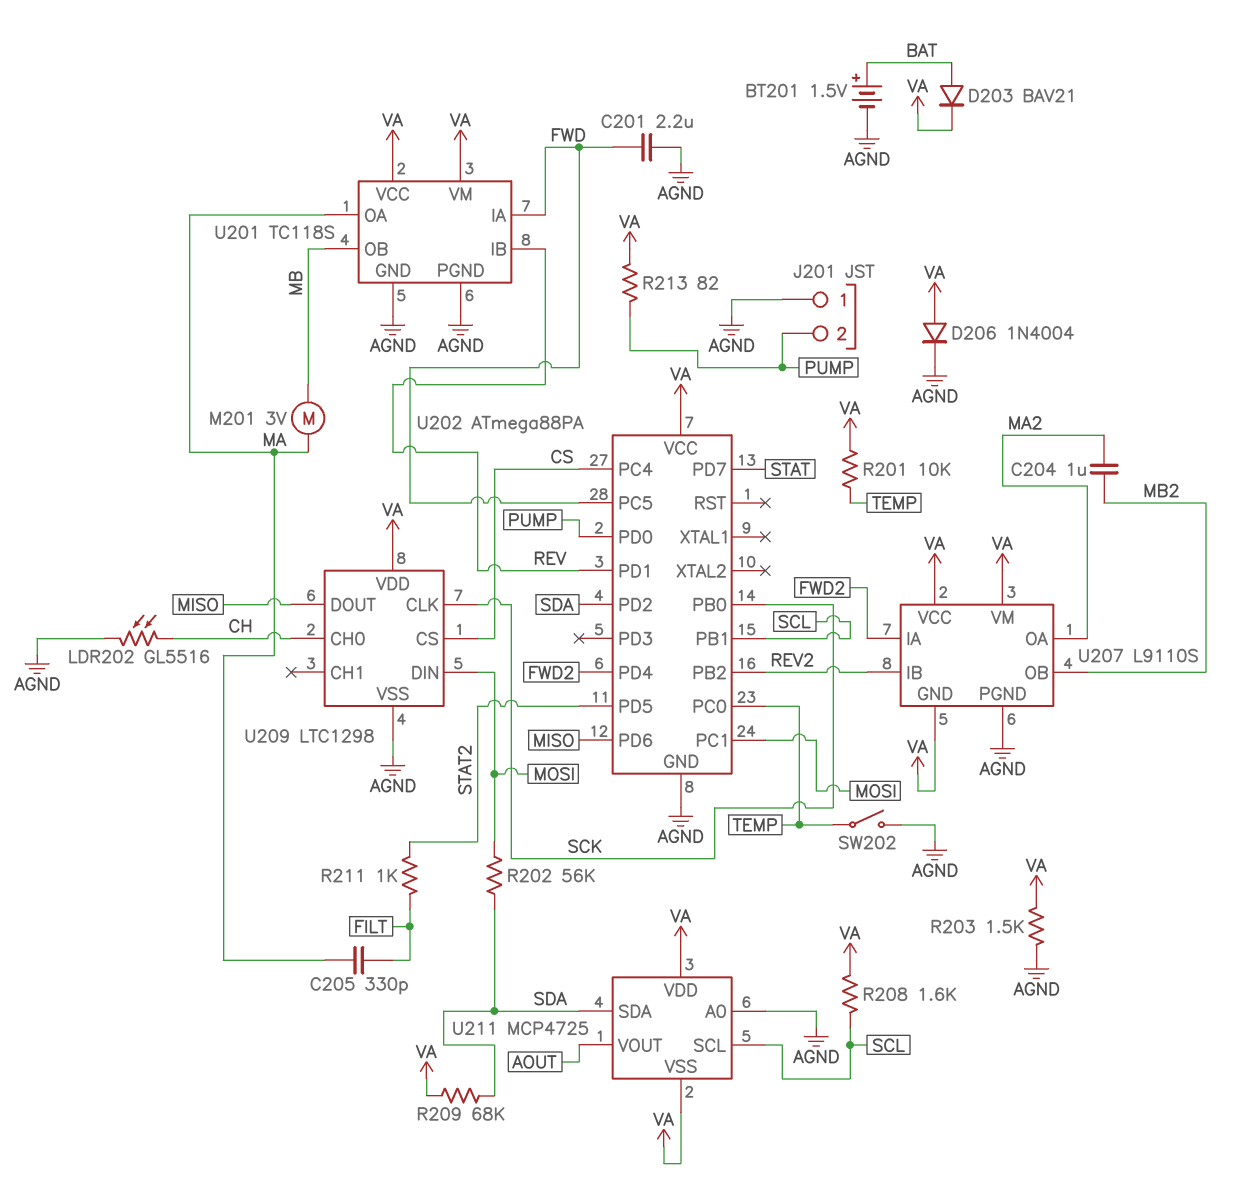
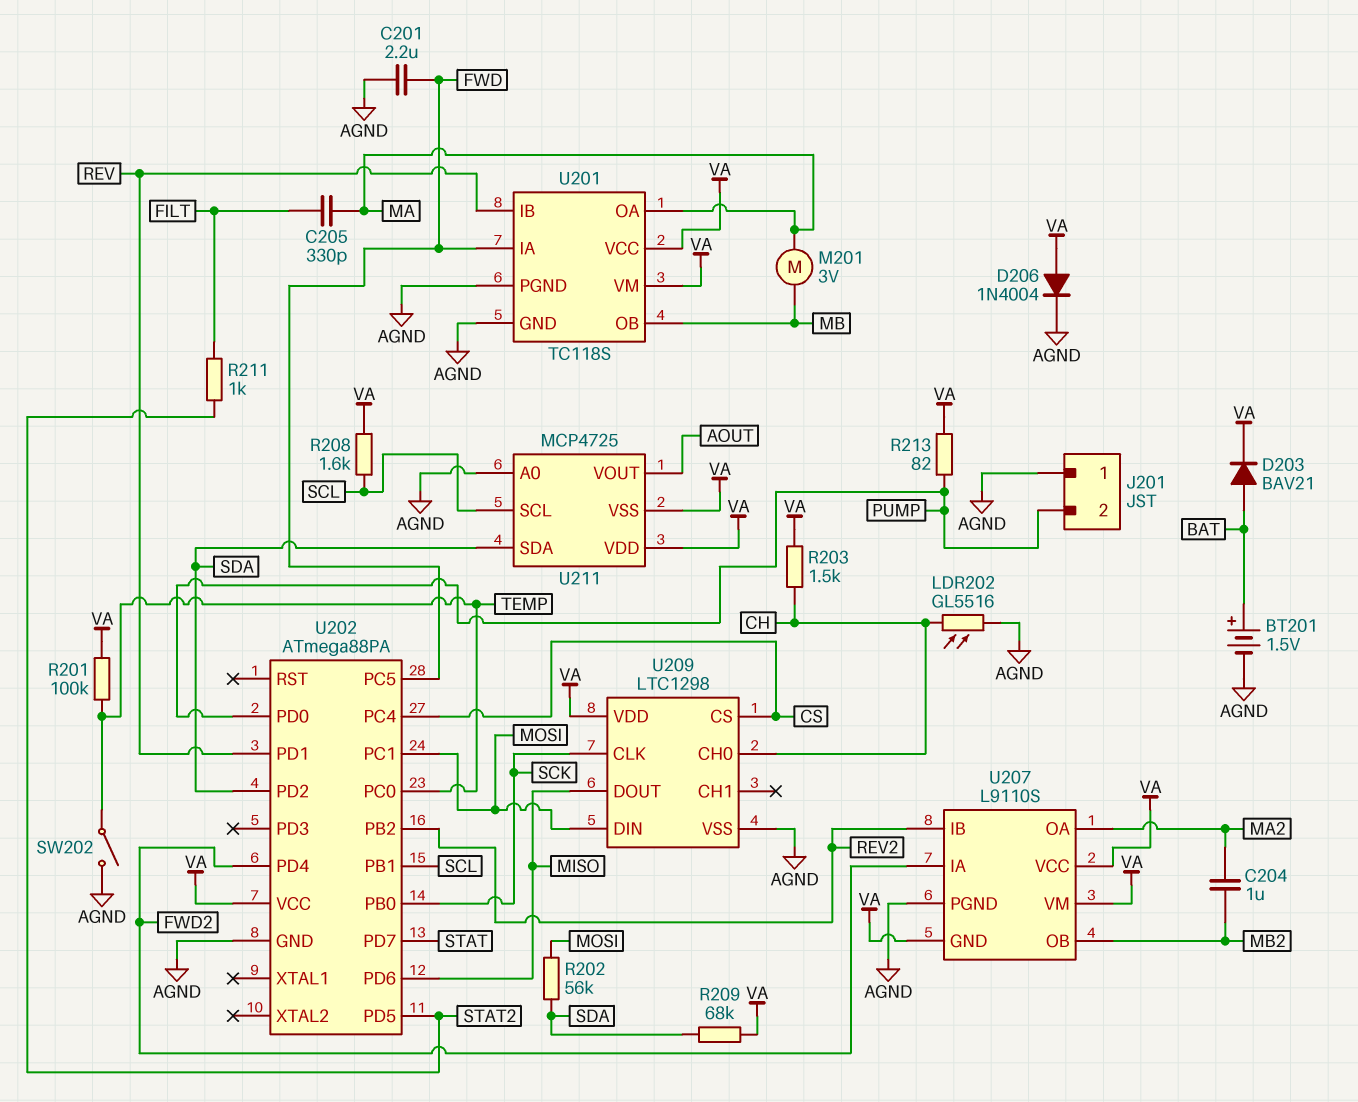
R201: 10k (TEMP, VA) -> 100k (TEMP, VA)
R203: 1.5k (AGND, VA) -> 1.5k (CH, VA)

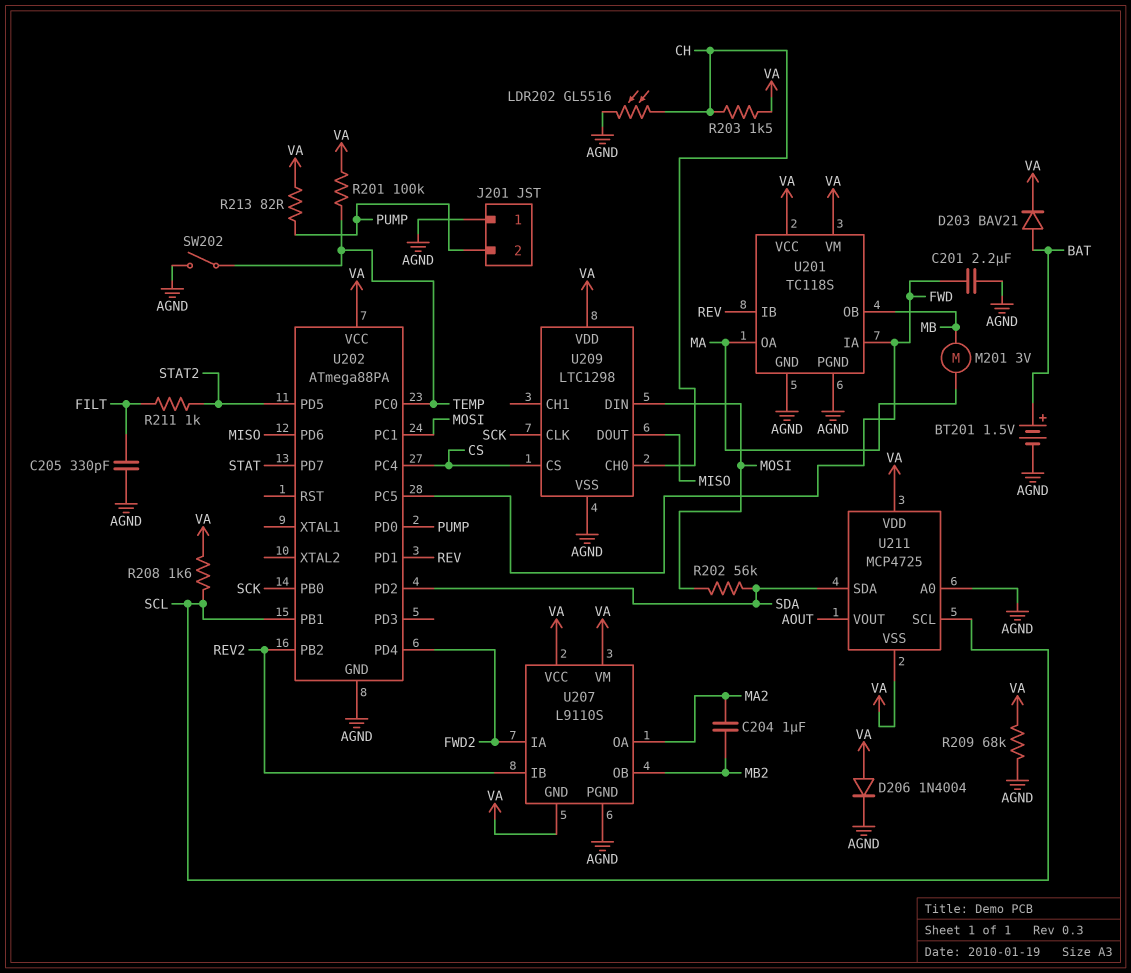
C205: 330pF (FILT, MA) -> 330pF (AGND, FILT)
R209: 68k (SDA, VA) -> 68k (AGND, VA)

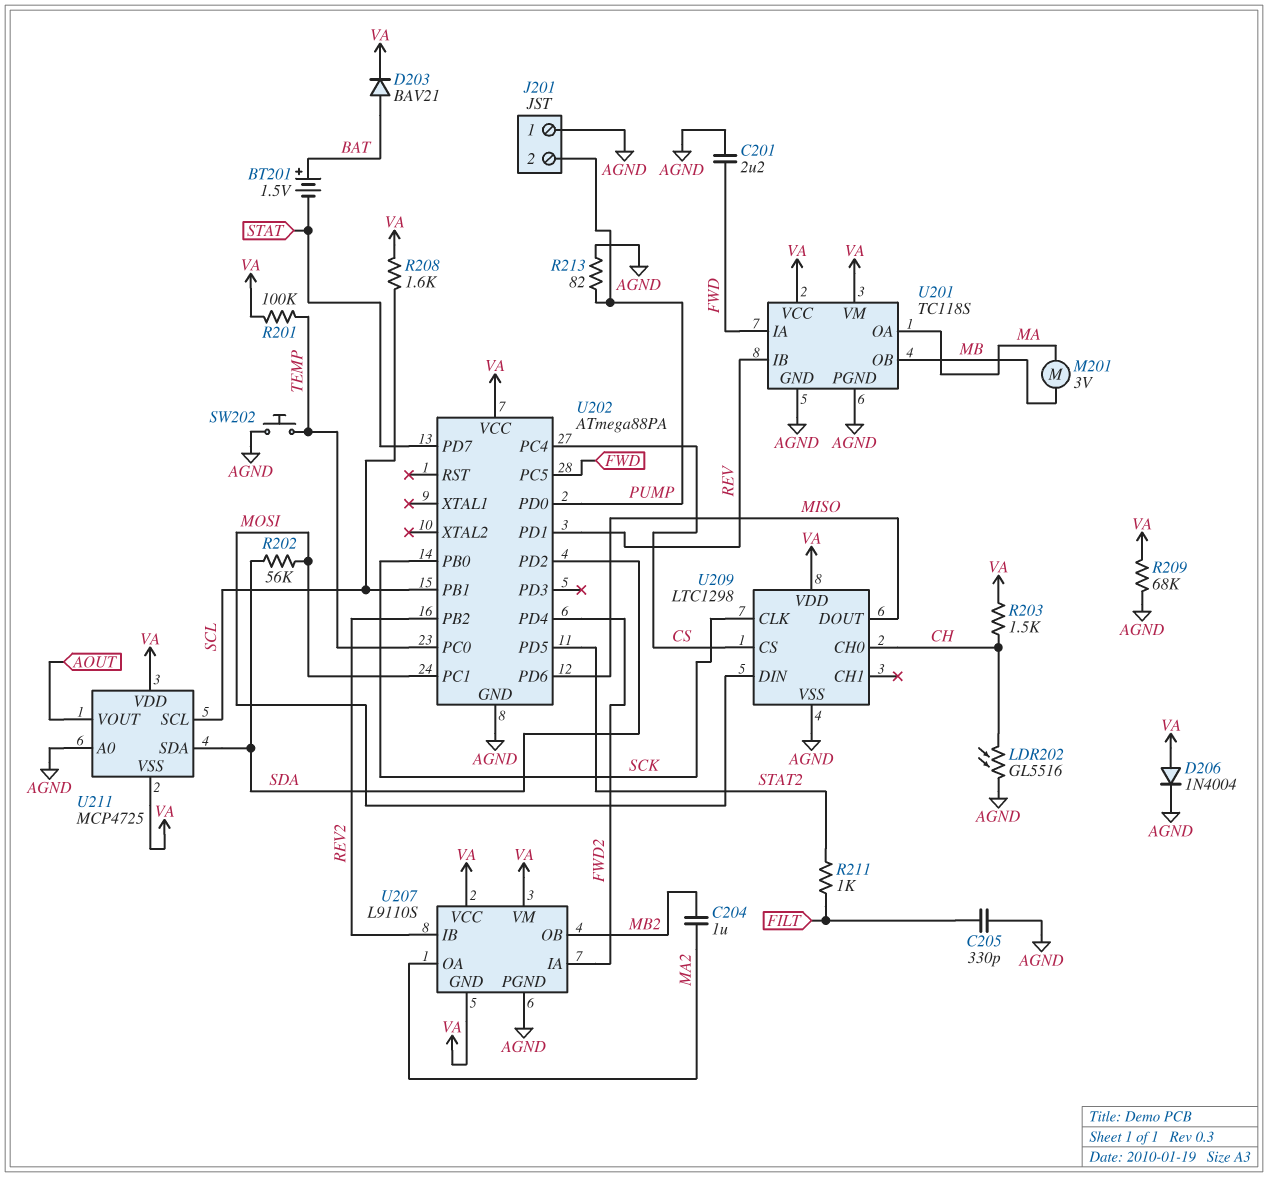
BT201: 1.5V (plus BAT, minus AGND) -> 1.5V (plus BAT, minus STAT)
R213: 82 (PUMP, VA) -> 82 (AGND, PUMP)
SW202: switch (AGND, TEMP) -> button (AGND, TEMP)

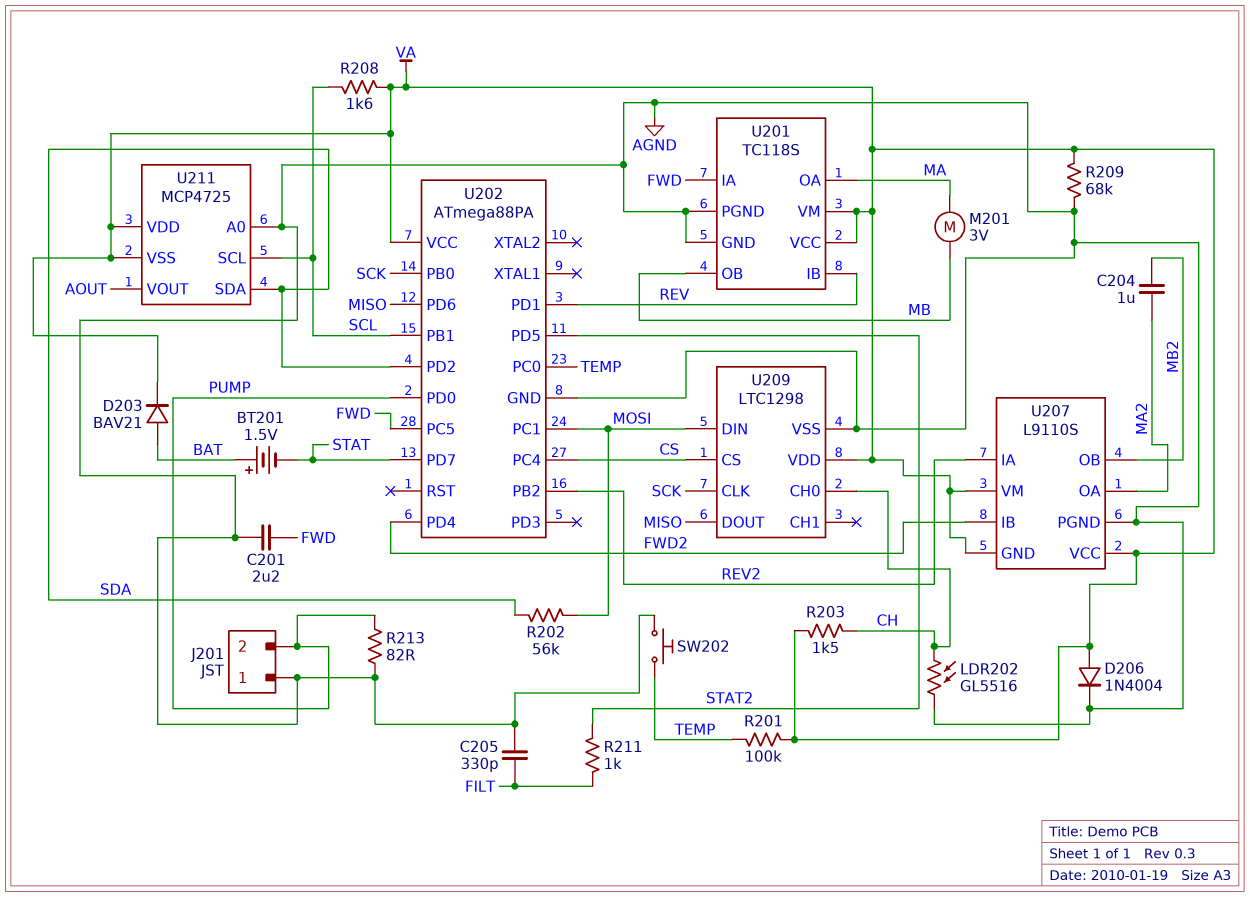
U207 pin IA: FWD2 -> REV2
U207 pin IB: REV2 -> FWD2

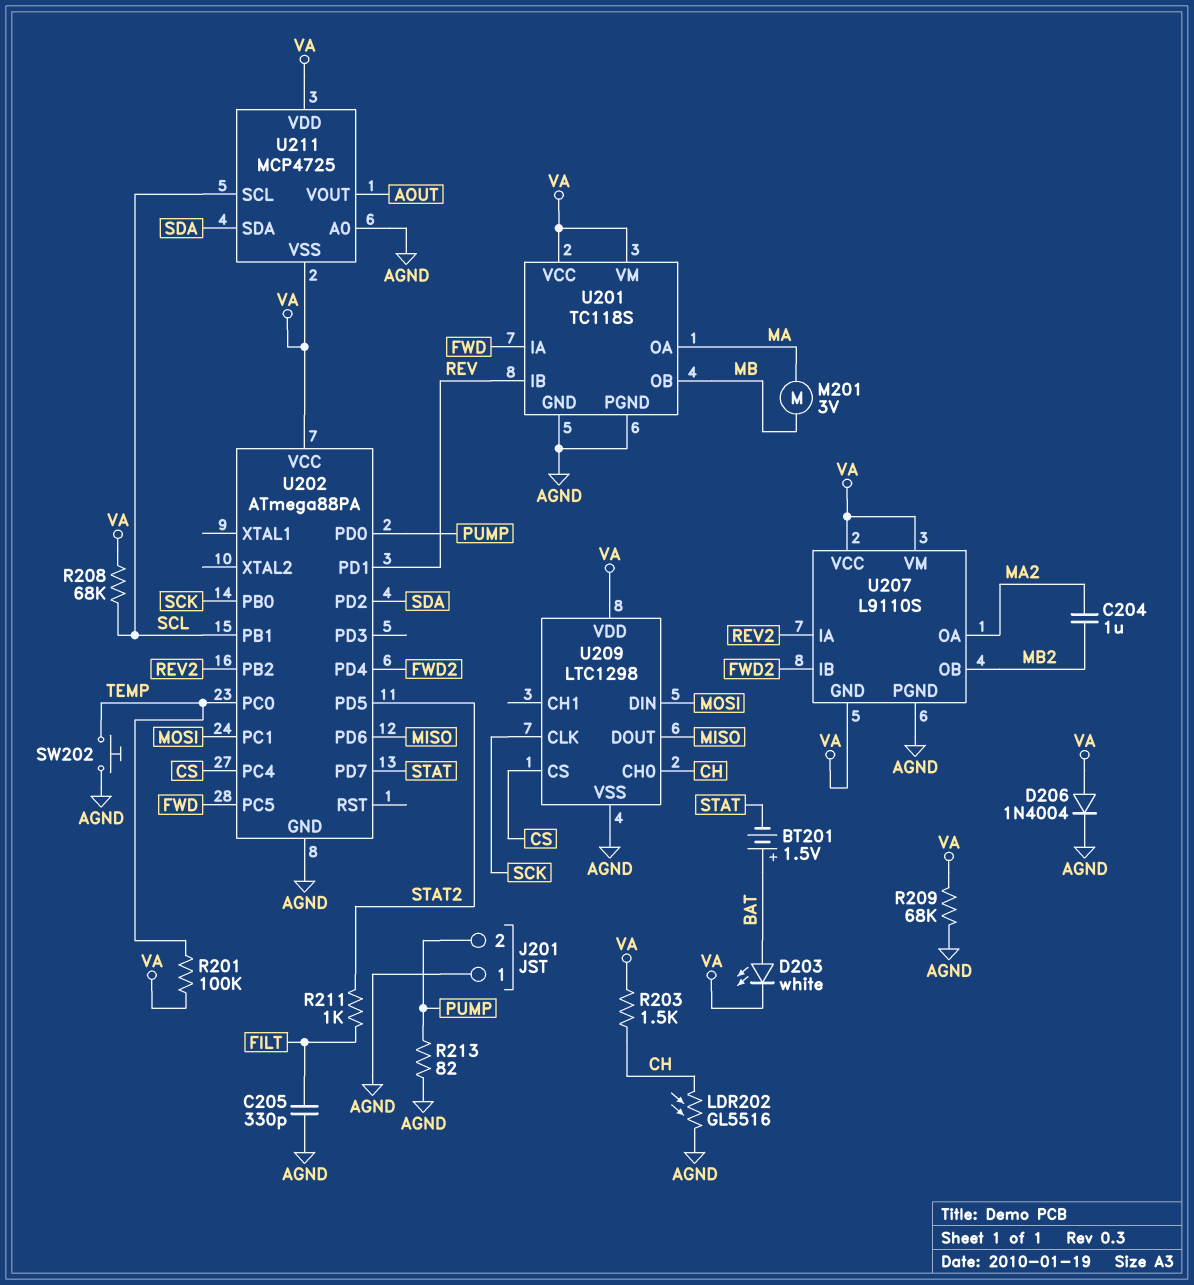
C201: 2.2uF (AGND, FWD) -> none
D203: diode BAV21 (A BAT, K VA) -> LED white (A BAT, K VA)
R202: 56k (MOSI, SDA) -> none
R208: 1.6k (SCL, VA) -> 68k (SCL, VA)

